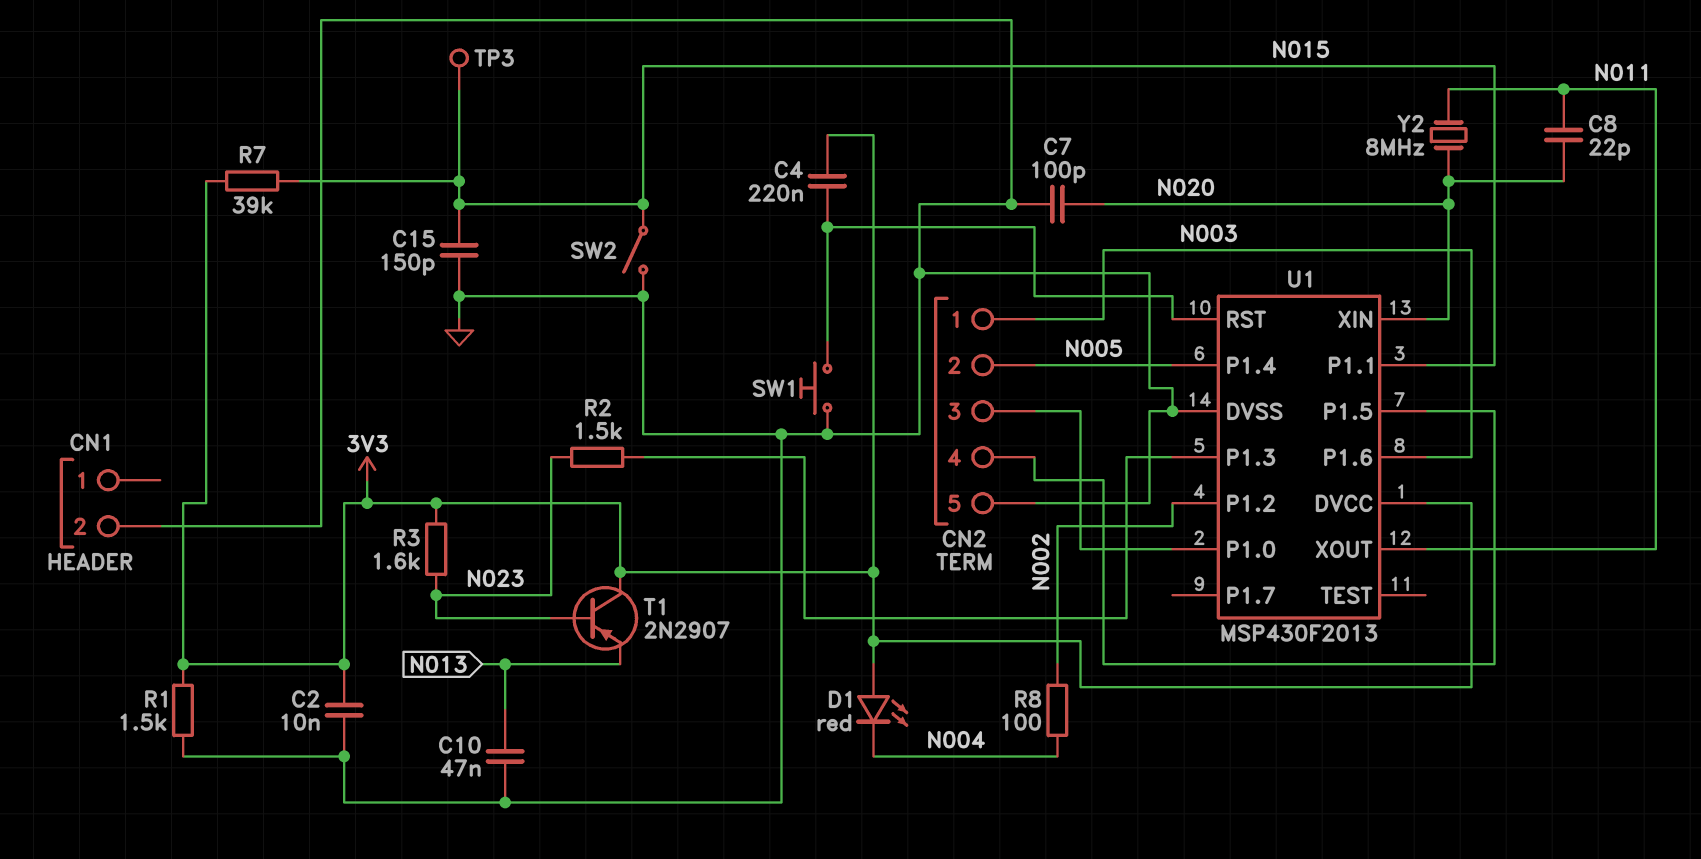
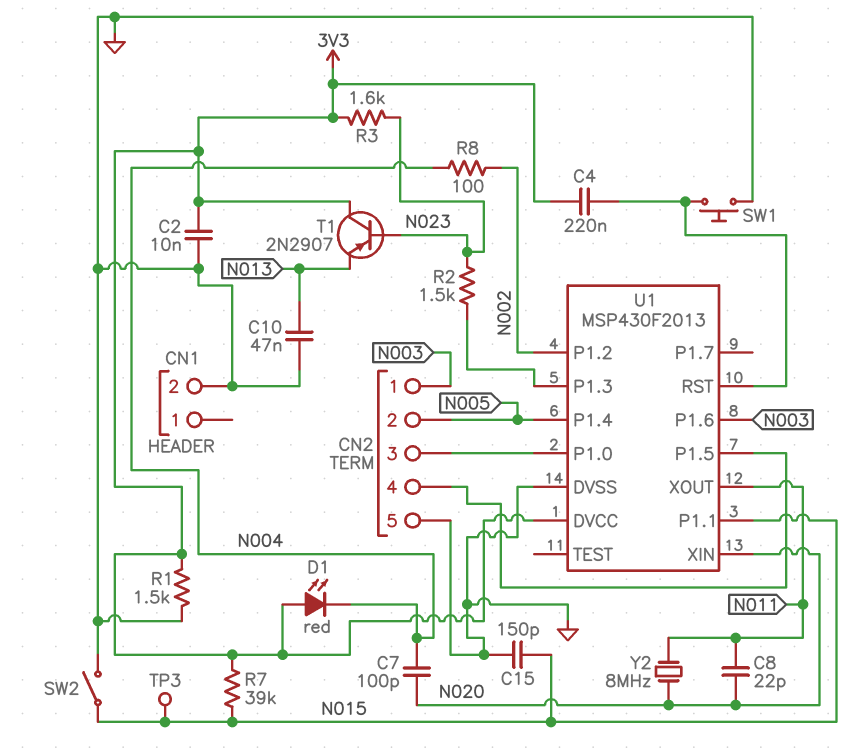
C7: 100pF (GND, N020) -> 100pF (N004, N020)

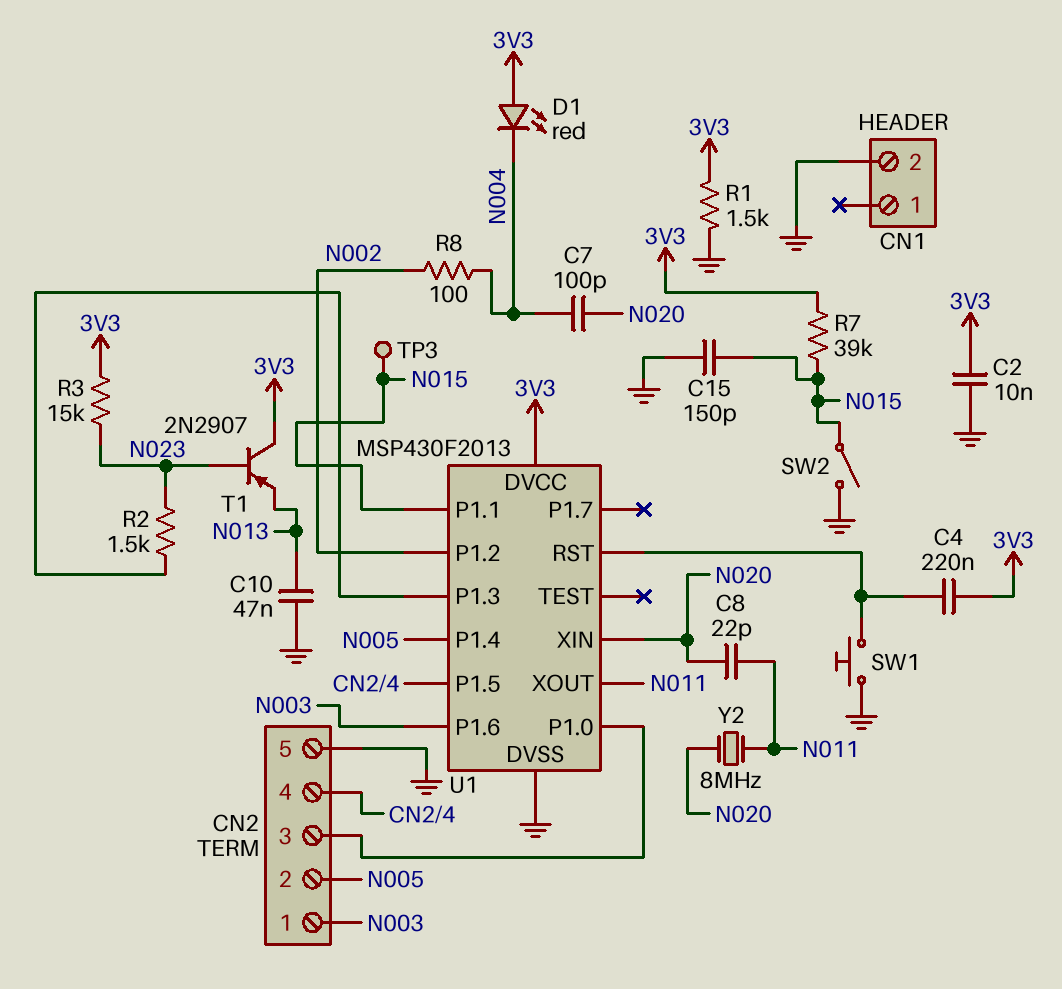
R3: 1.6k (3V3, N023) -> 15k (3V3, N023)

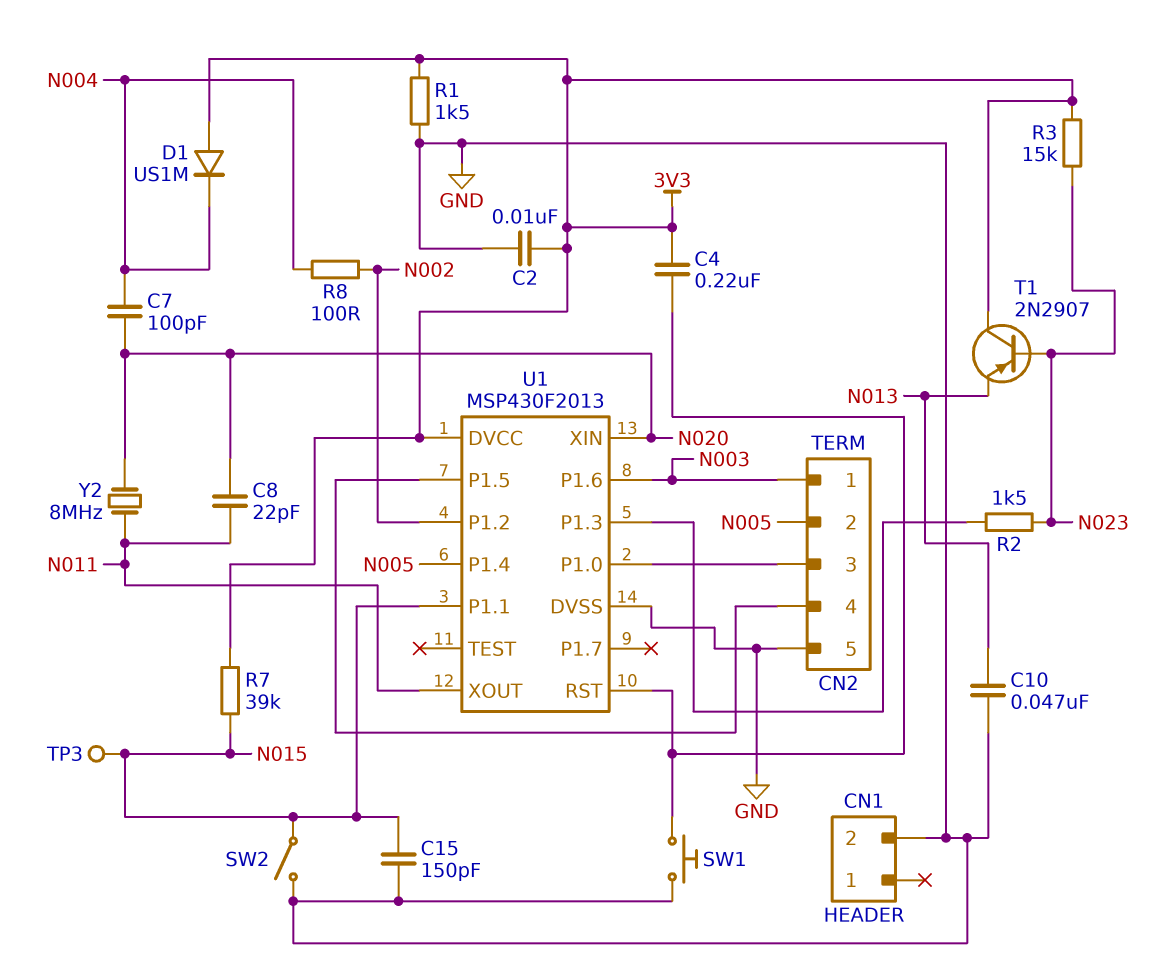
D1: LED red (A 3V3, K N004) -> diode US1M (A 3V3, K N004)

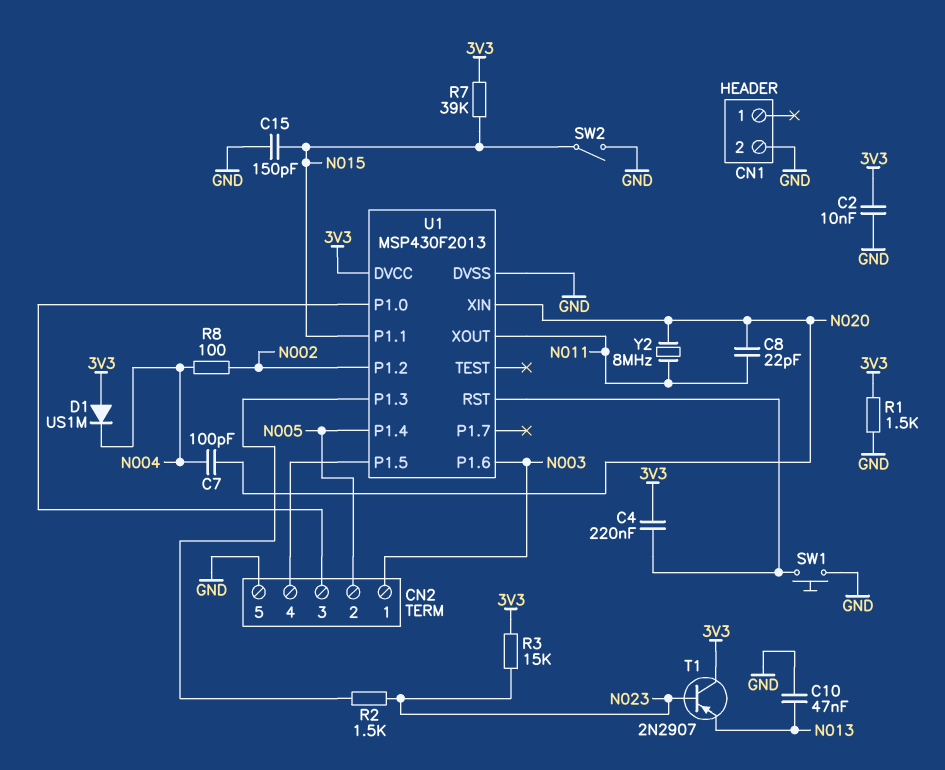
TP3: test point (N015) -> none

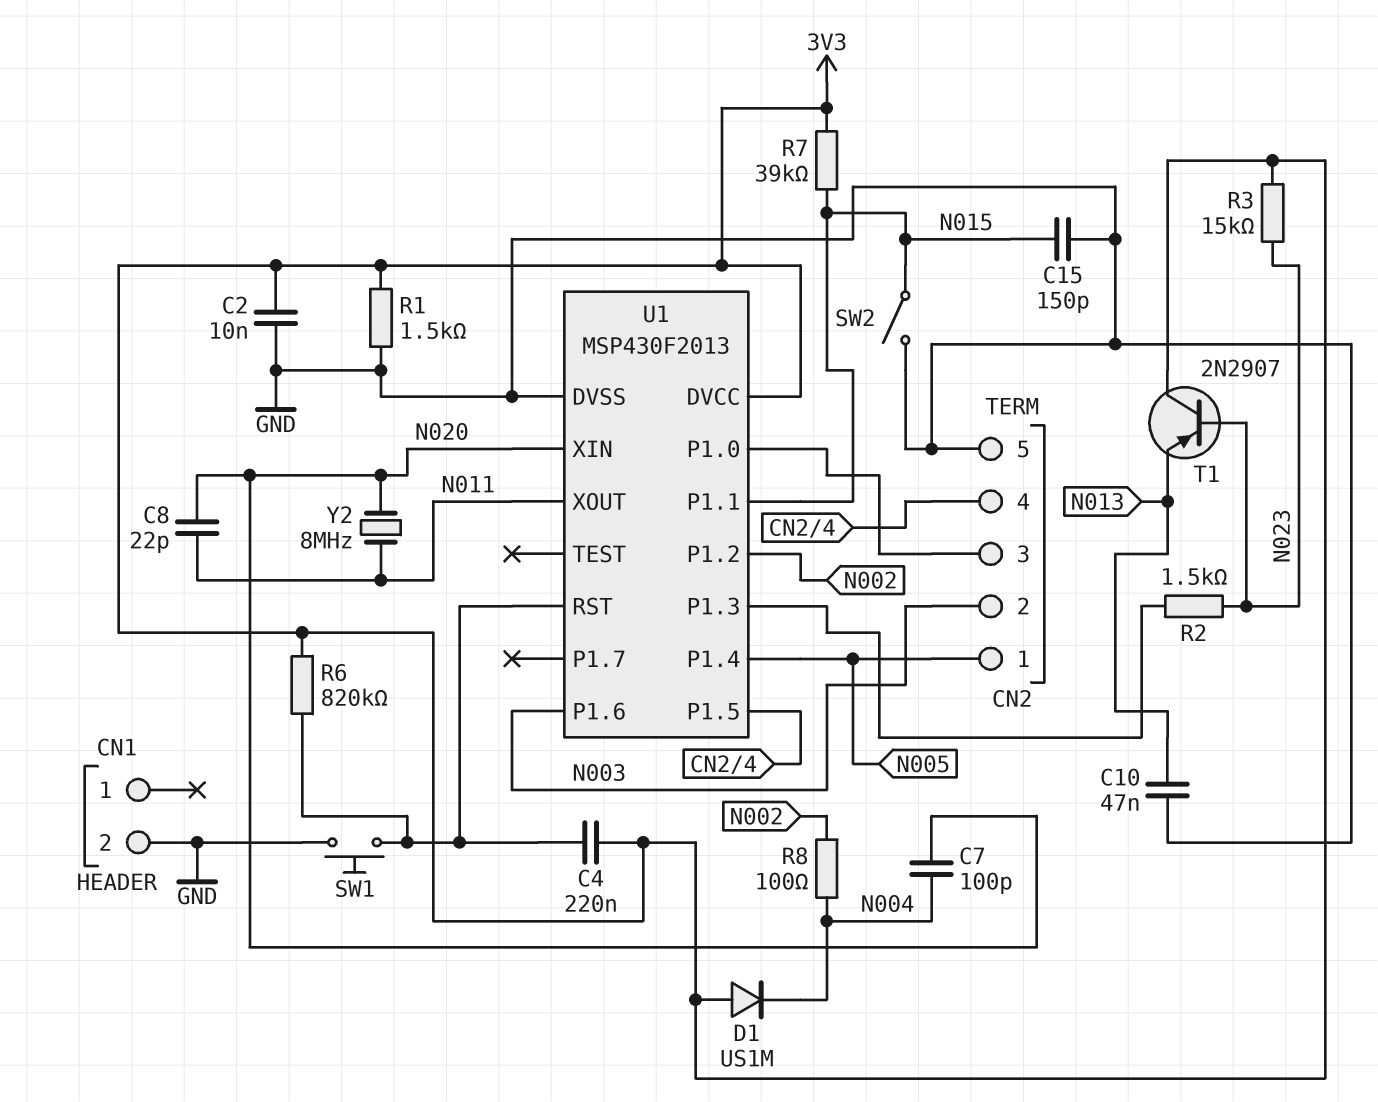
CN2 pin 1: N003 -> N005
CN2 pin 2: N005 -> N003
R6: none -> 820k (3V3, U1/RST)

